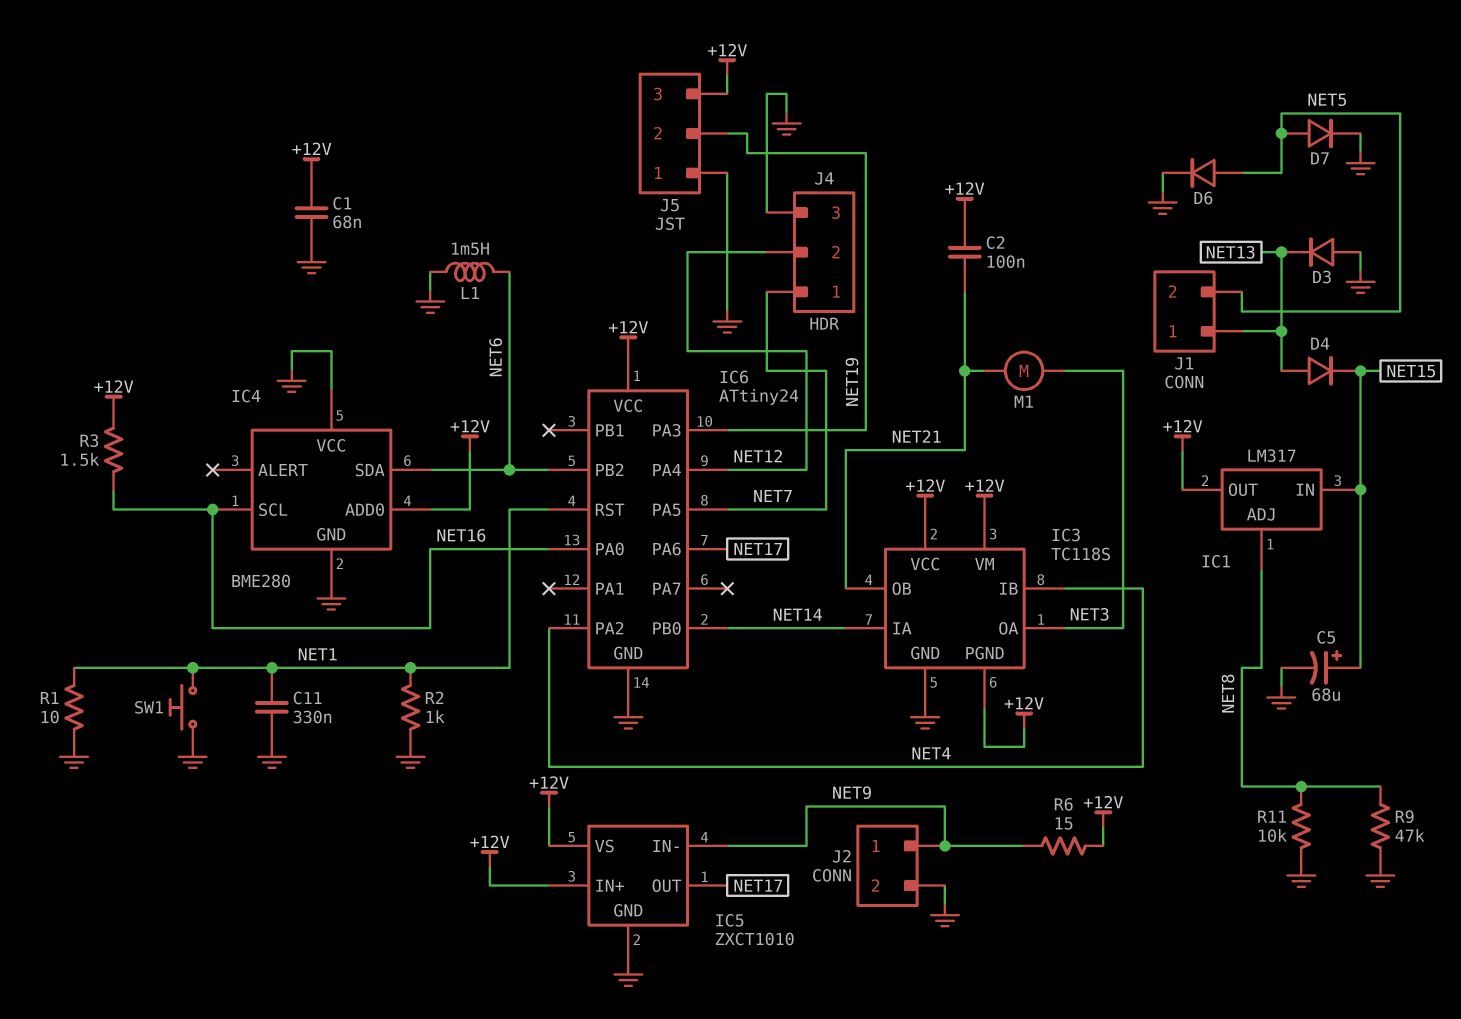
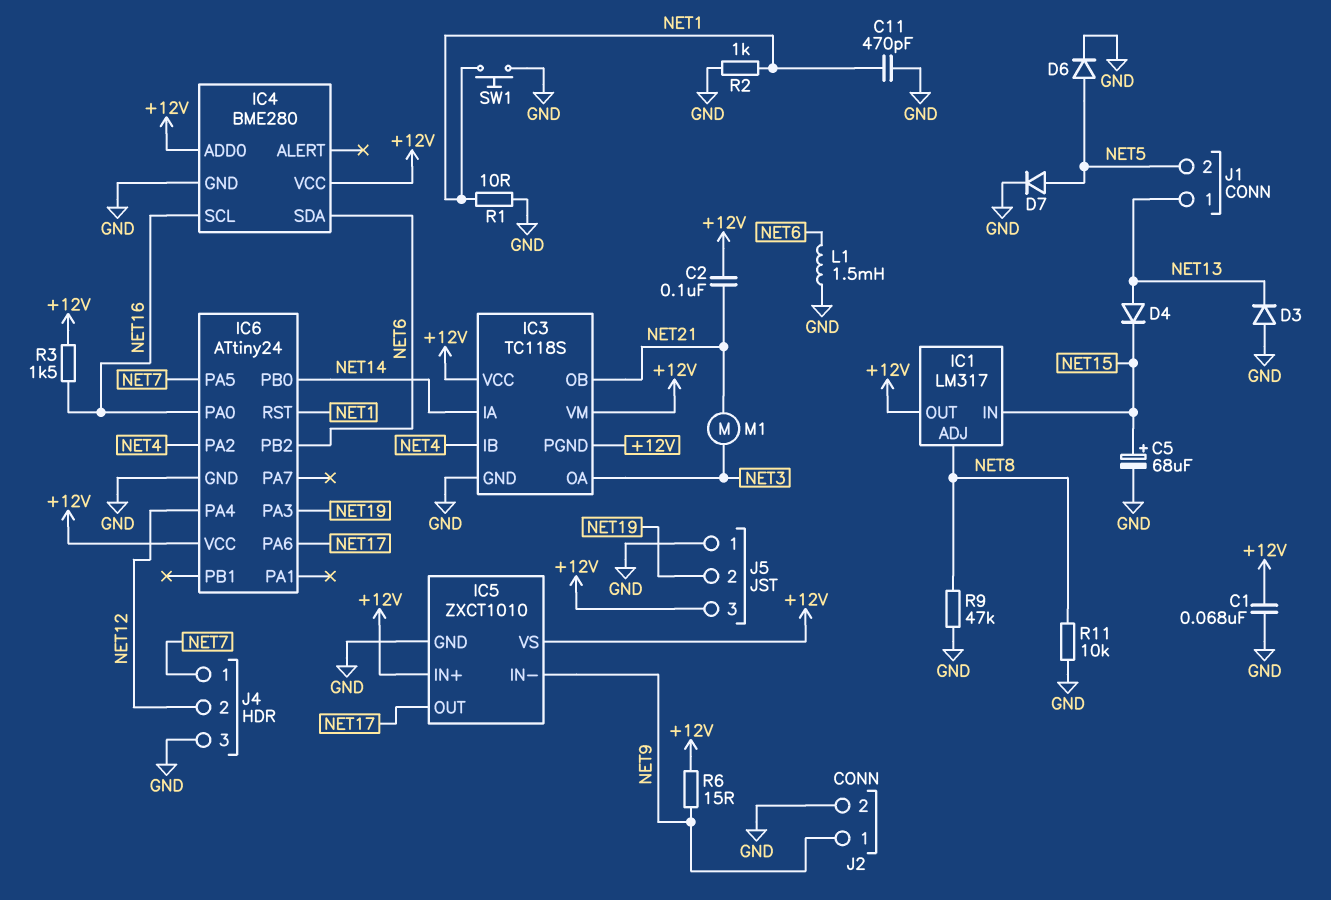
C11: 330nF (GND, NET1) -> 470pF (GND, NET1)
IC4 pin VCC: GND -> +12V

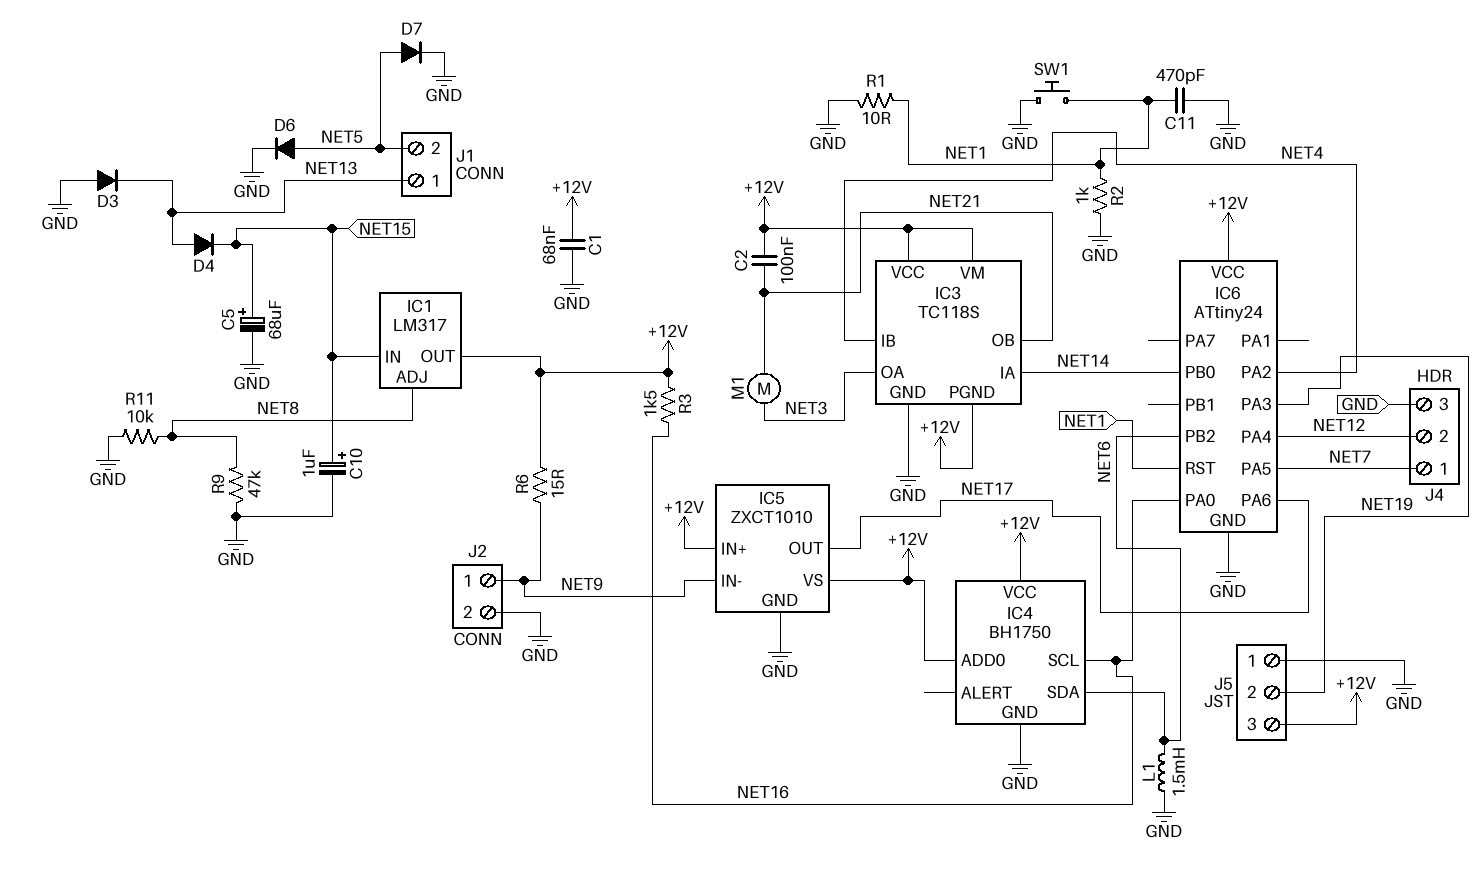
C10: none -> 1uF (plus NET15, minus GND)
IC4: BME280 -> BH1750

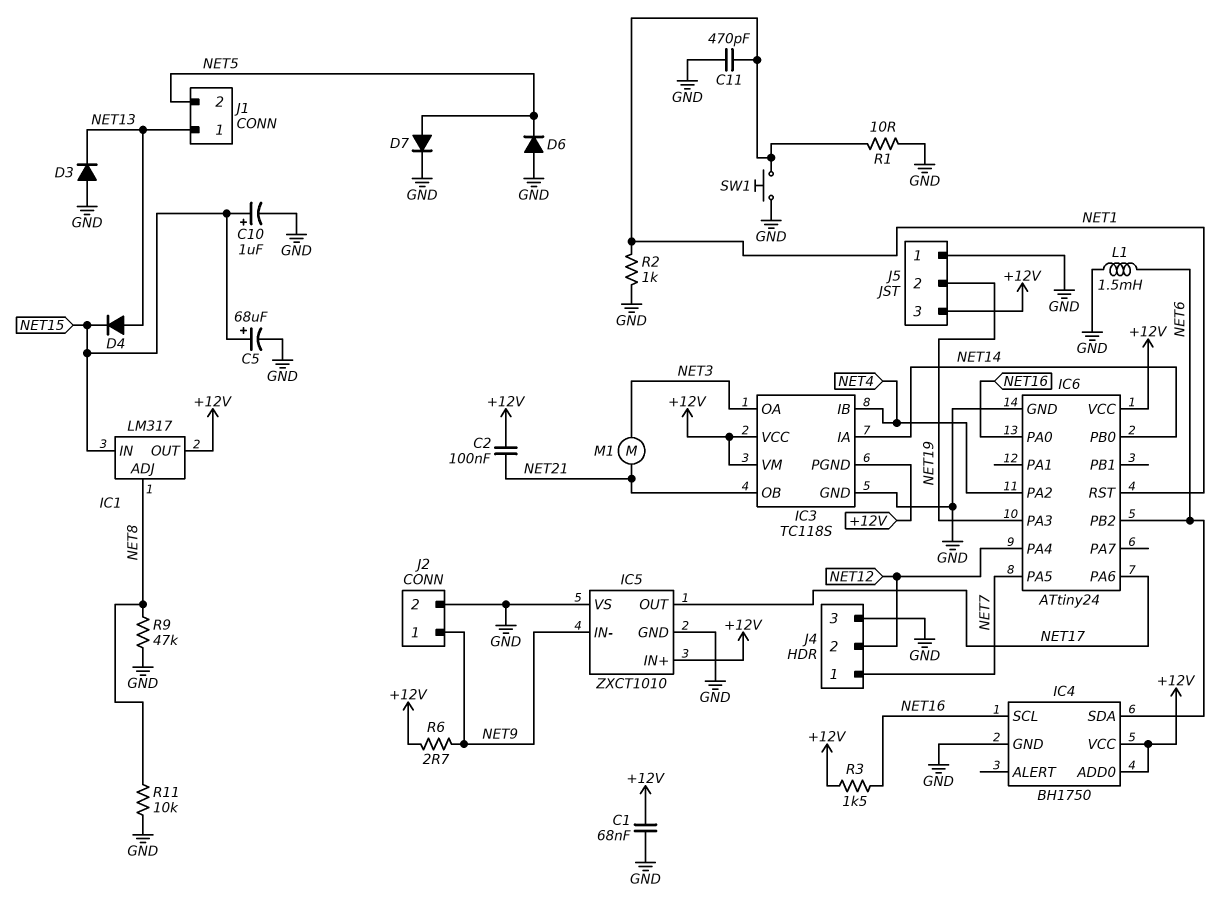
D6: diode (A NET5, K GND) -> diode (A GND, K NET5)
IC5 pin VS: +12V -> GND
R6: 15 (+12V, NET9) -> 2.7 (+12V, NET9)

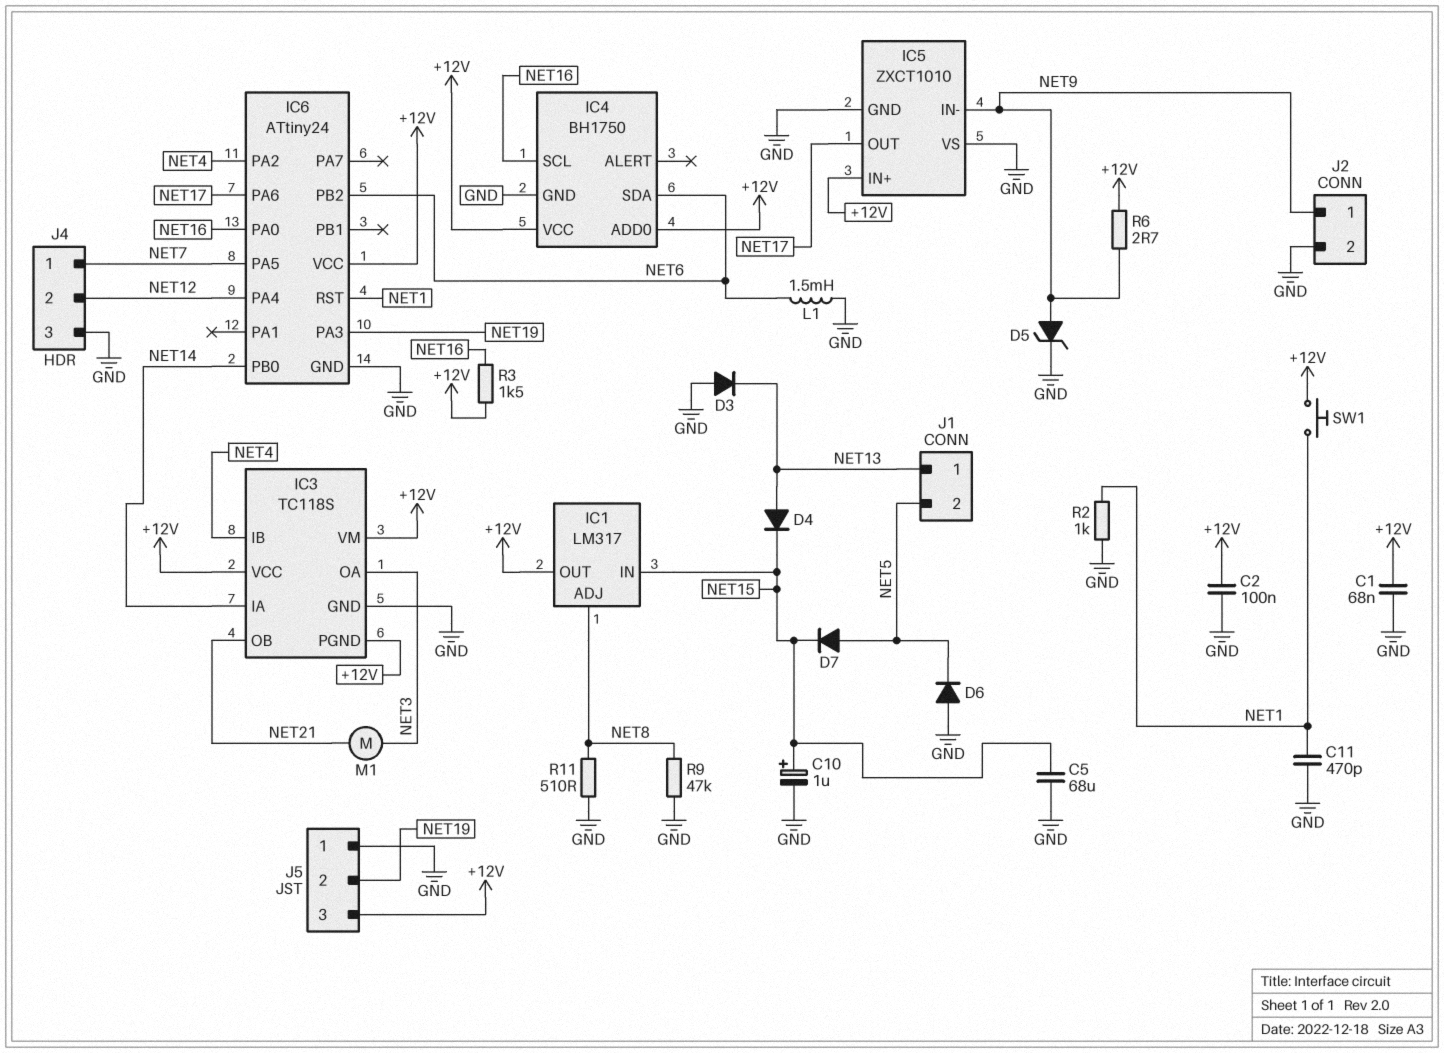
C2: 100nF (+12V, NET21) -> 100nF (+12V, GND)
C5: 68uF (plus NET15, minus GND) -> 68uF (GND, NET15)
D5: none -> zener (A NET9, K GND)
D7: diode (A NET5, K GND) -> diode (A NET5, K NET15)
R1: 10 (GND, NET1) -> none
R11: 10k (GND, NET8) -> 510 (GND, NET8)
SW1: button (GND, NET1) -> button (+12V, NET1)

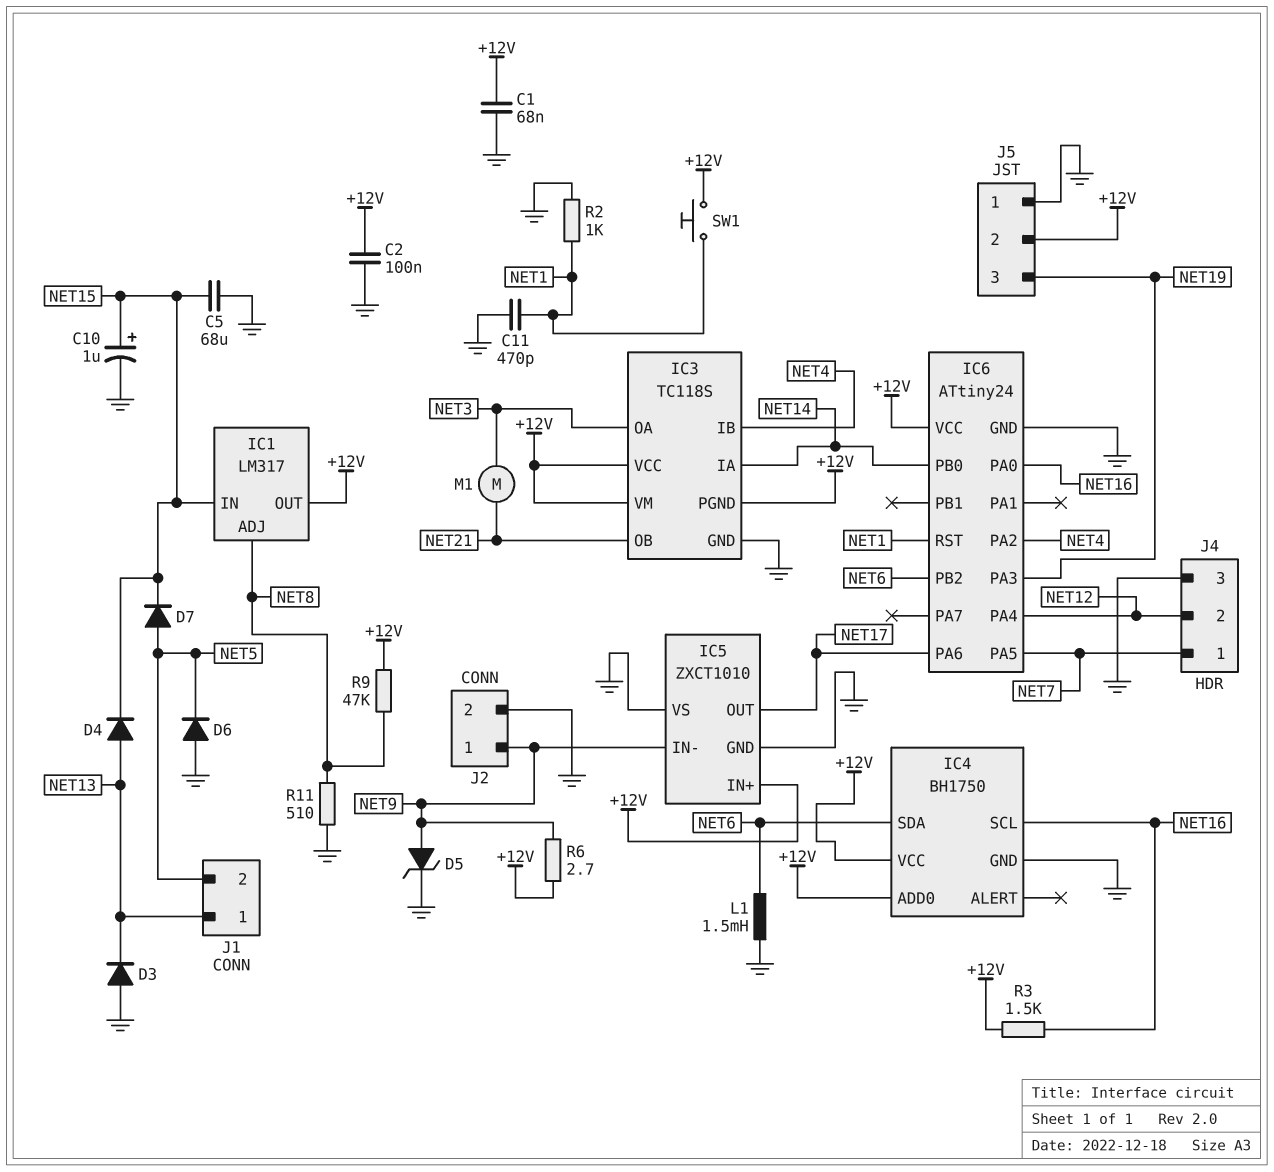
J5 pin 2: NET19 -> +12V
J5 pin 3: +12V -> NET19
R9: 47k (GND, NET8) -> 47k (+12V, NET8)

